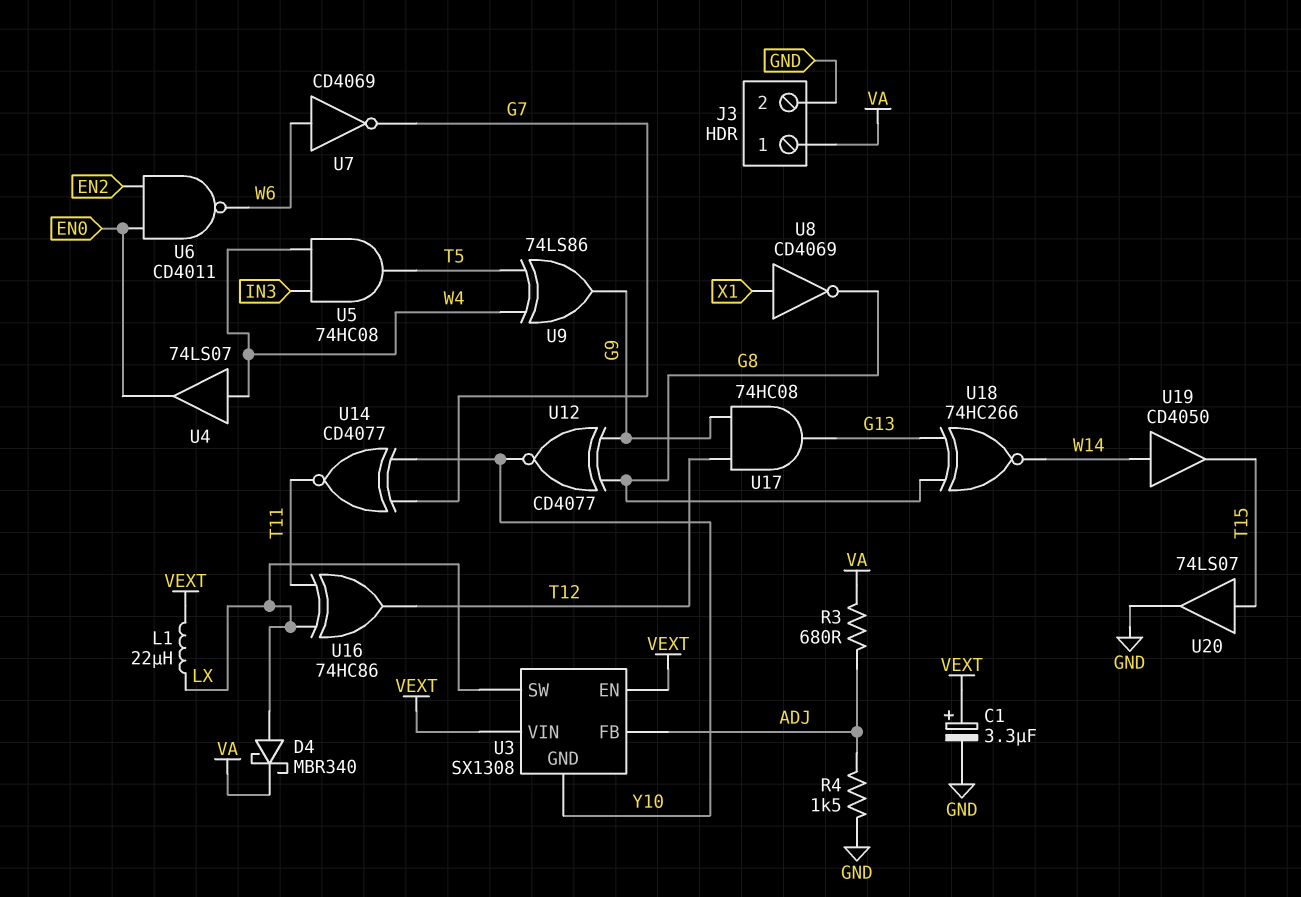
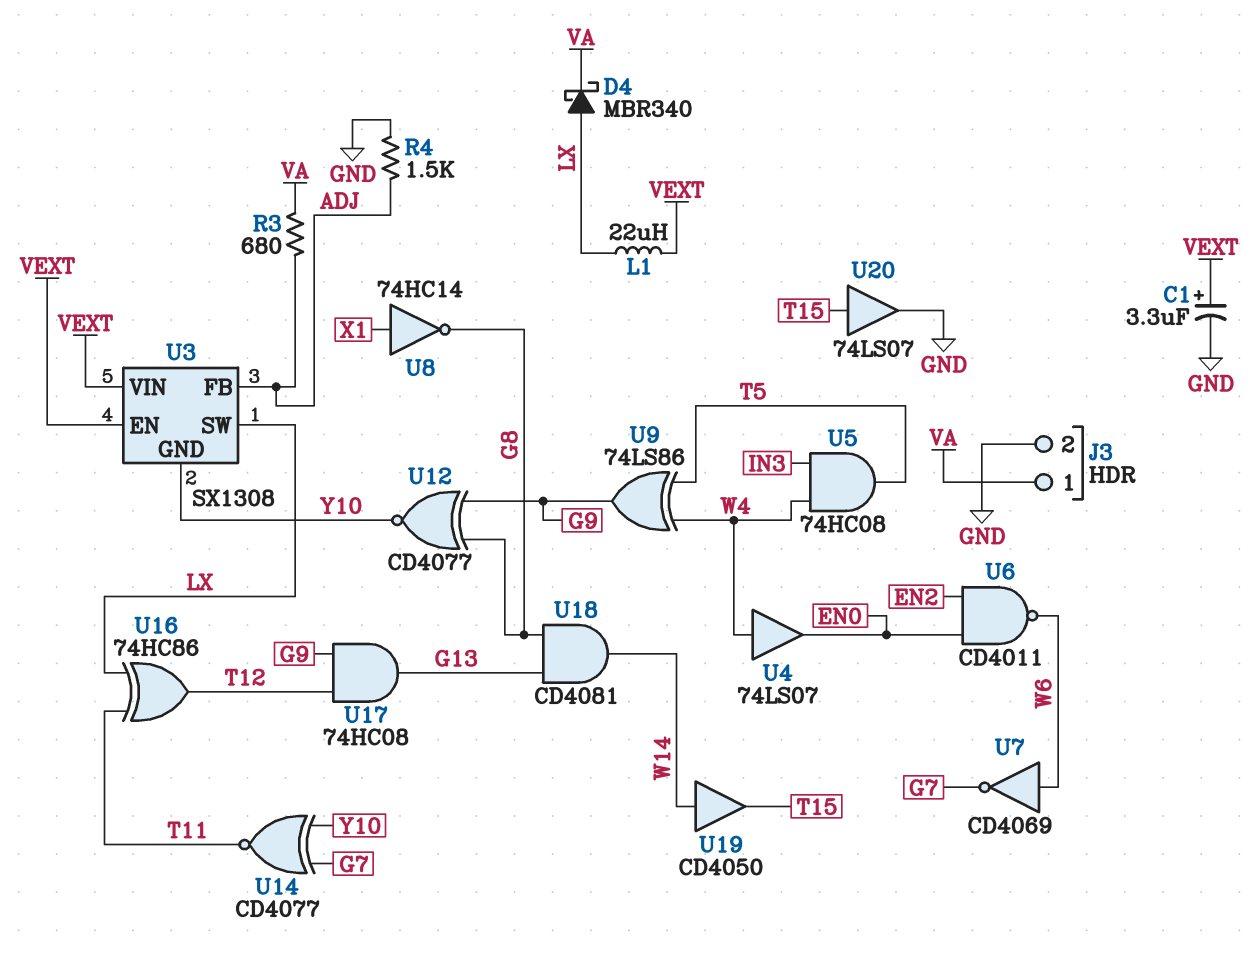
U8: NOT CD4069 (in X1, out G8) -> NOT 74HC14 (in X1, out G8)
U18: XNOR 74HC266 (in G8, in G13, out W14) -> AND CD4081 (in G8, in G13, out W14)

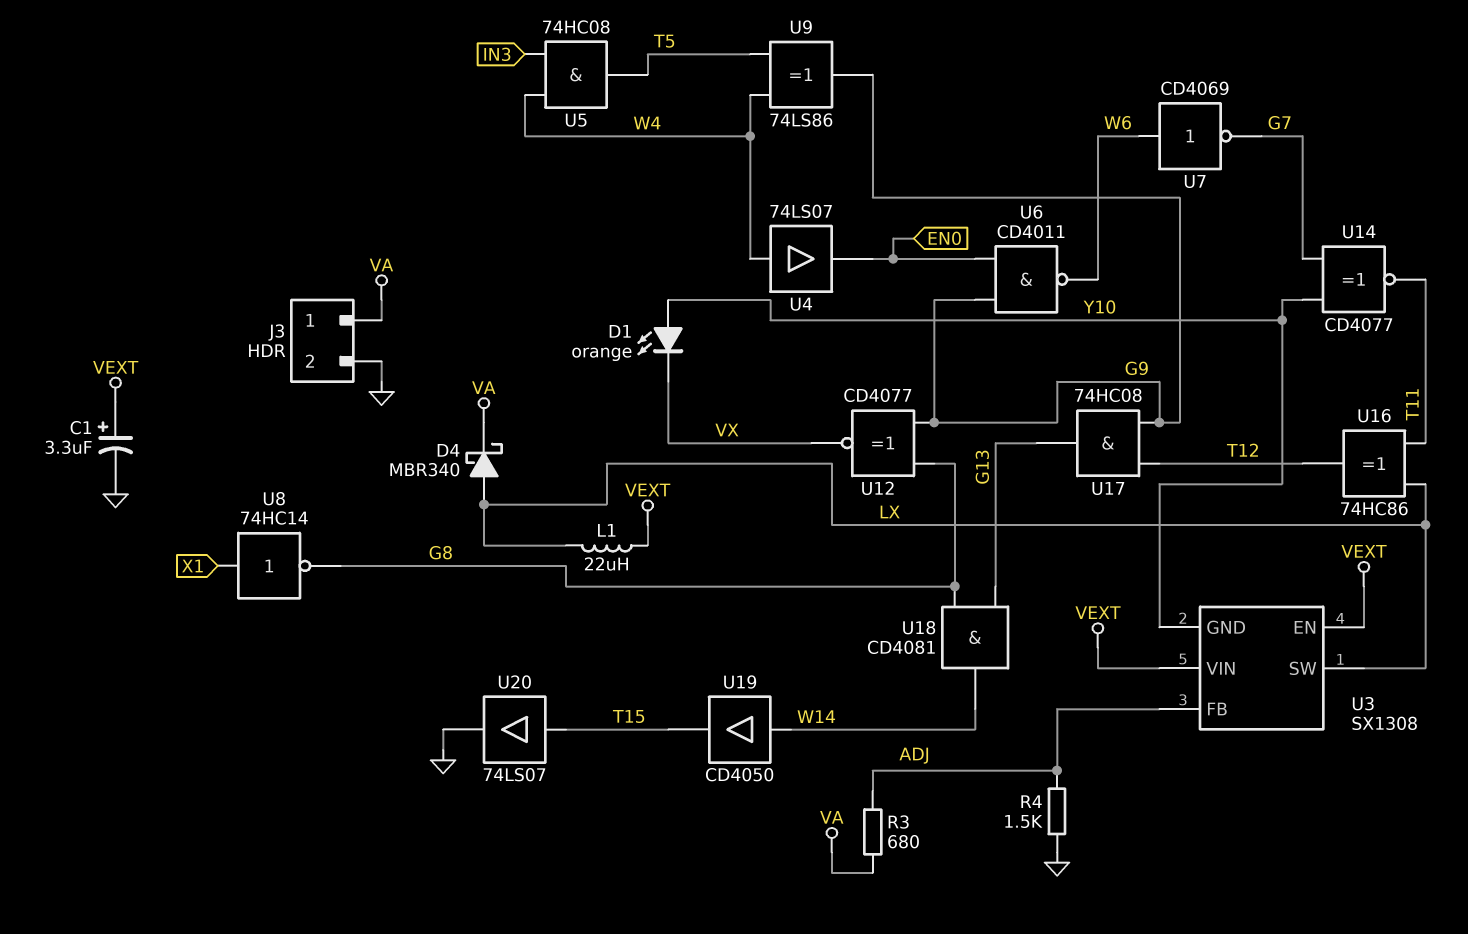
D1: none -> LED orange (A Y10, K VX)
U6: NAND CD4011 (in EN0, in EN2, out W6) -> NAND CD4011 (in EN0, in G9, out W6)
U12: XNOR CD4077 (in G8, in G9, out Y10) -> XNOR CD4077 (in G8, in G9, out VX)

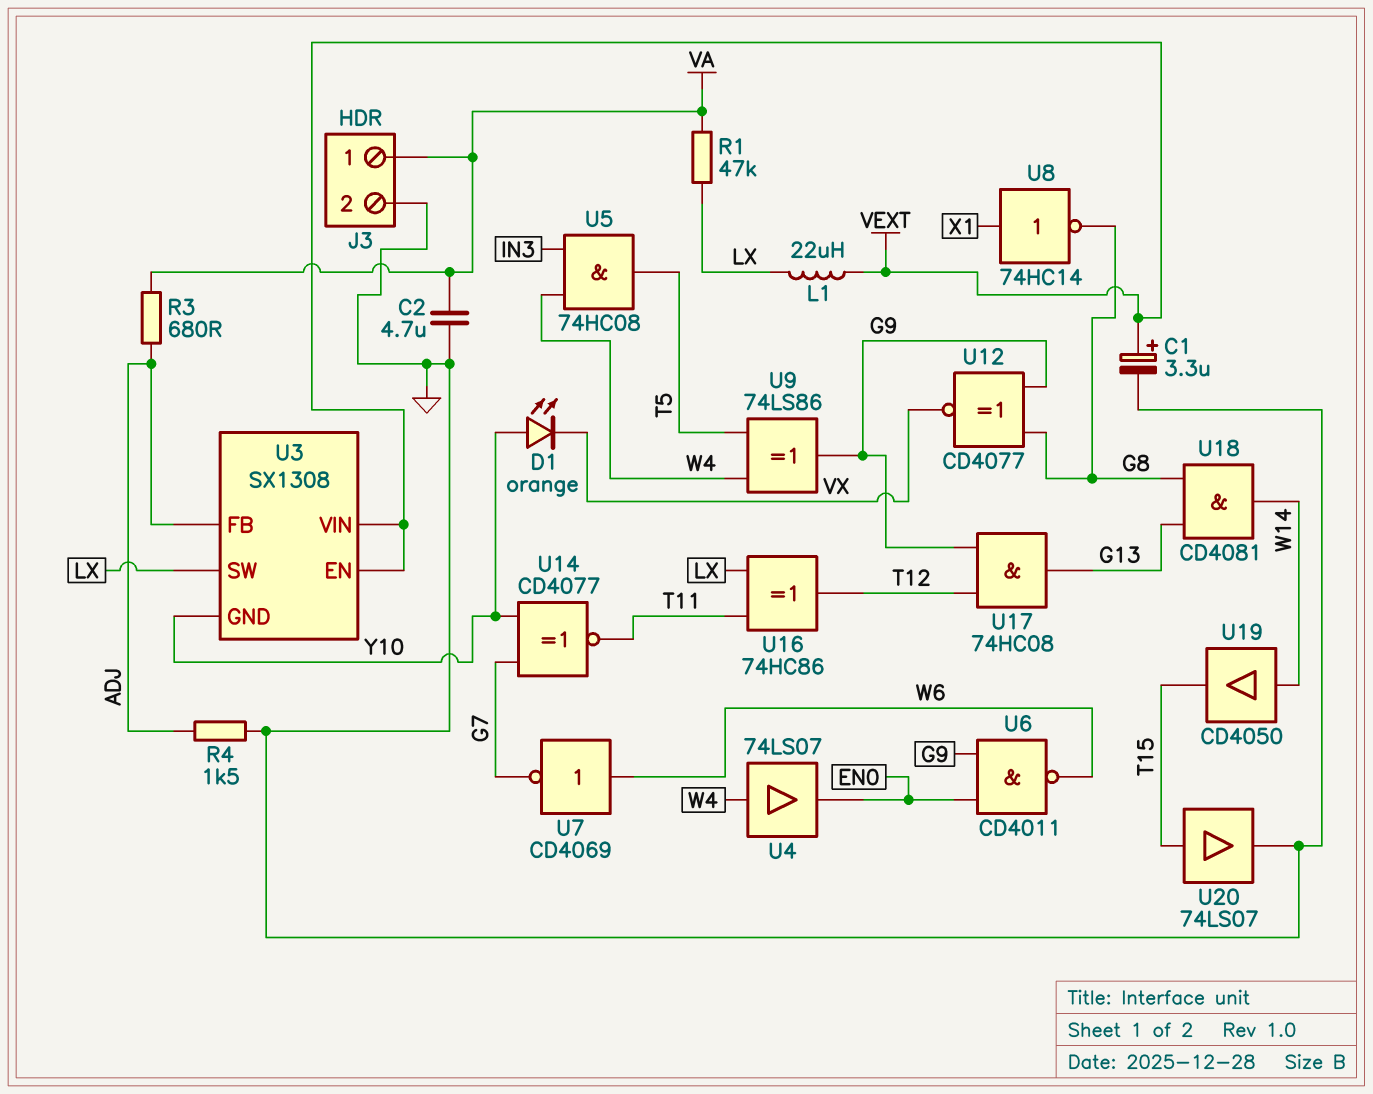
C2: none -> 4.7uF (GND, VA)
D4: schottky MBR340 (A LX, K VA) -> none
R1: none -> 47k (LX, VA)

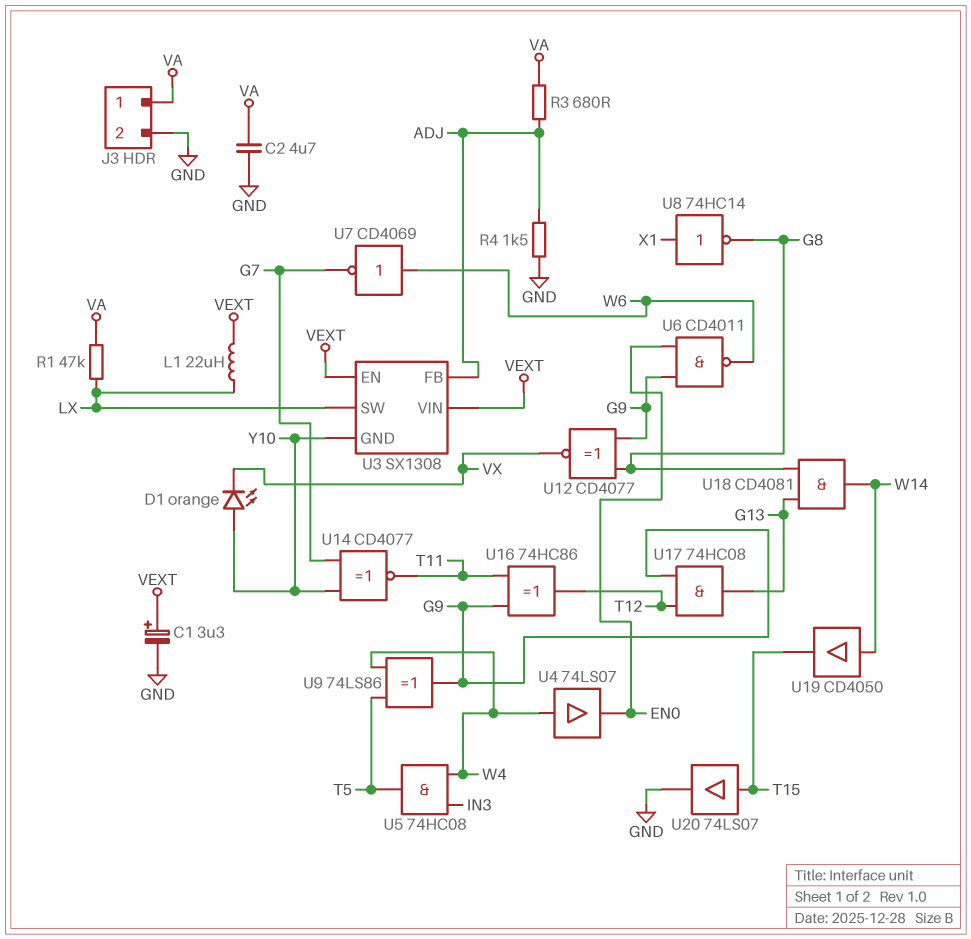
U16: XOR 74HC86 (in LX, in T11, out T12) -> XOR 74HC86 (in G9, in T11, out T12)

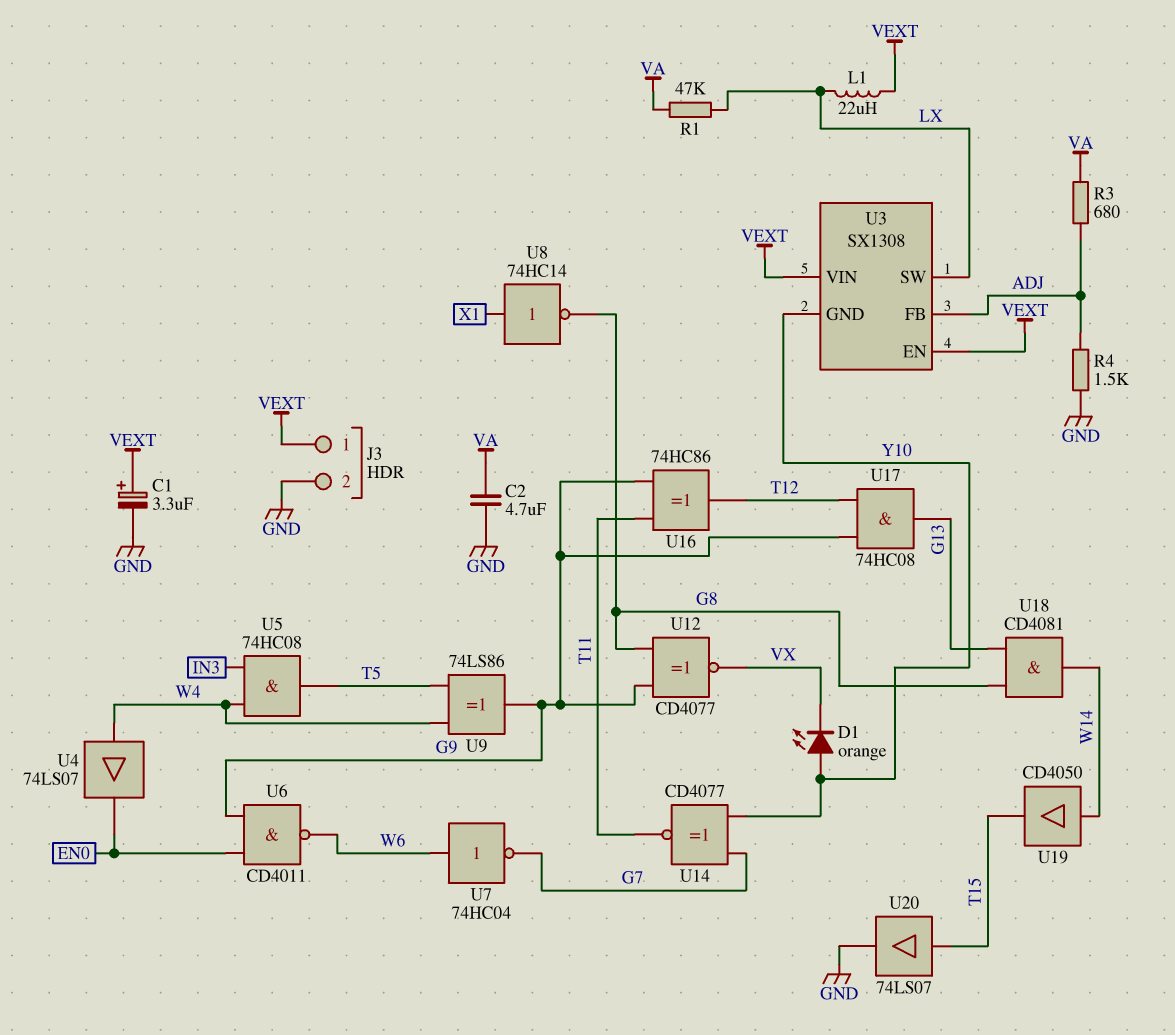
J3 pin 1: VA -> VEXT
U7: NOT CD4069 (in W6, out G7) -> NOT 74HC04 (in W6, out G7)

